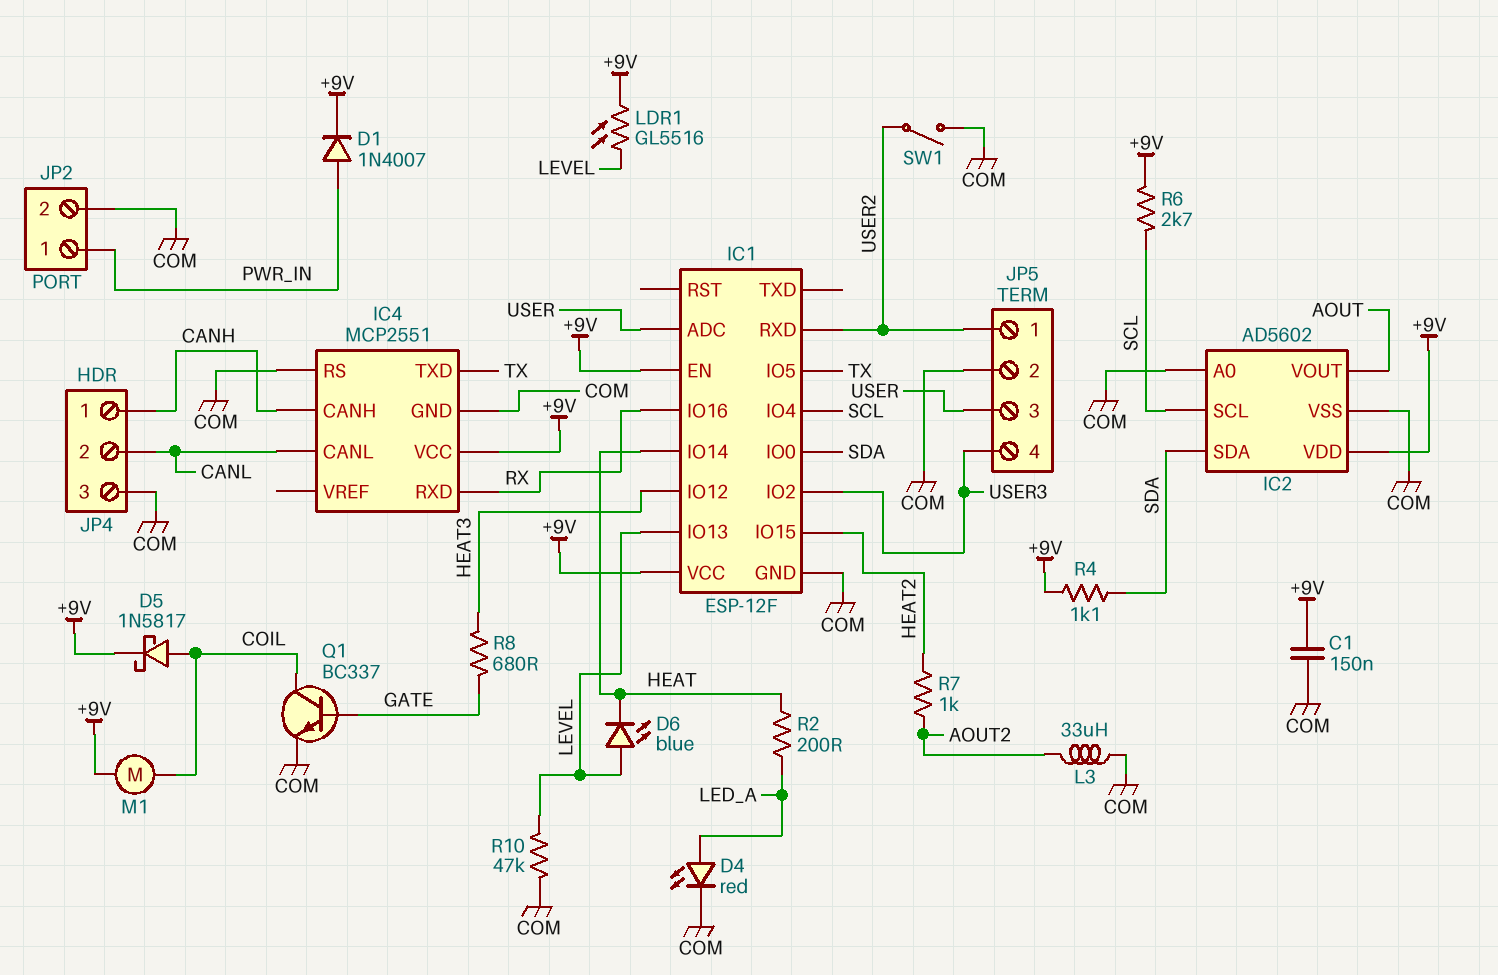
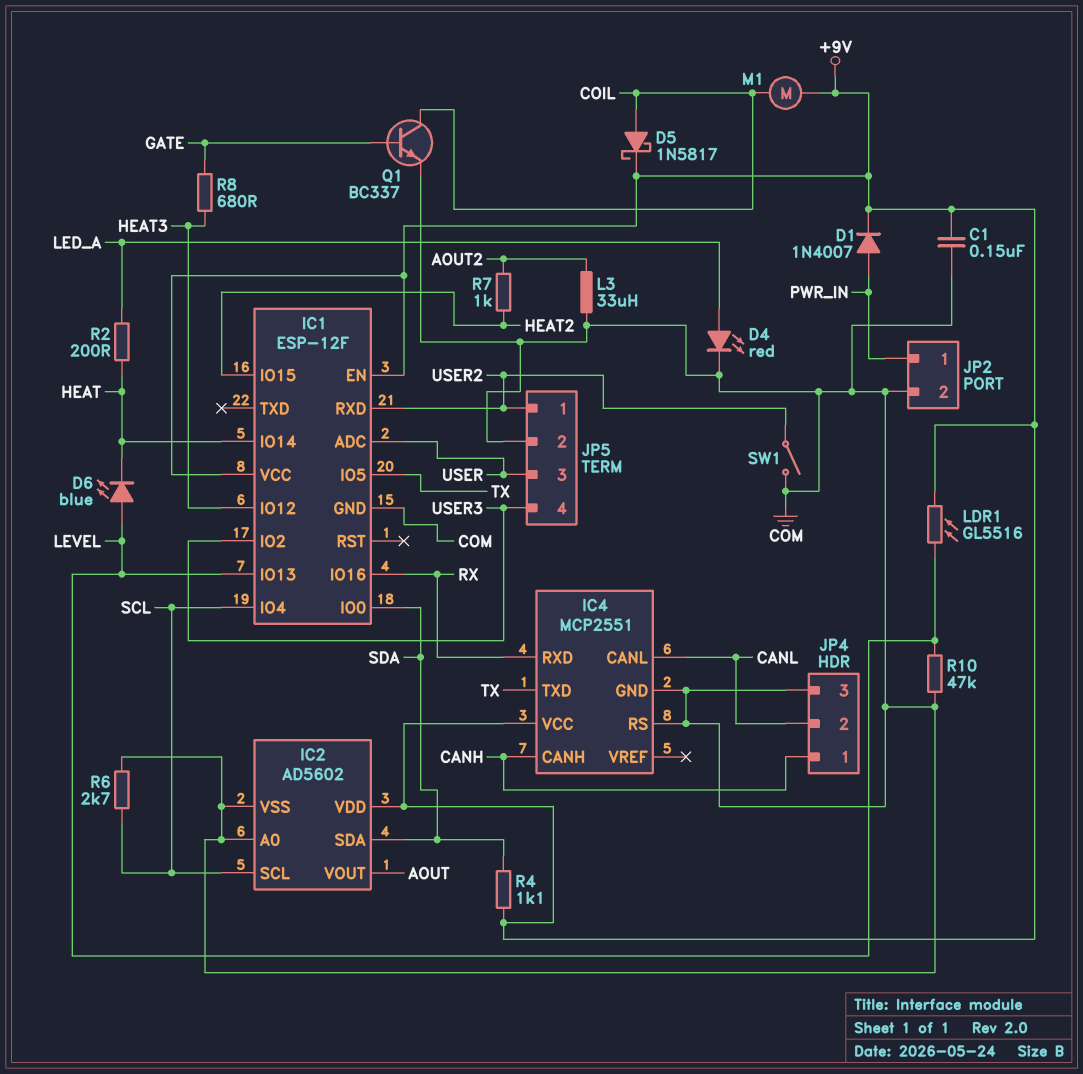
R6: 2.7k (+9V, SCL) -> 2.7k (COM, SCL)

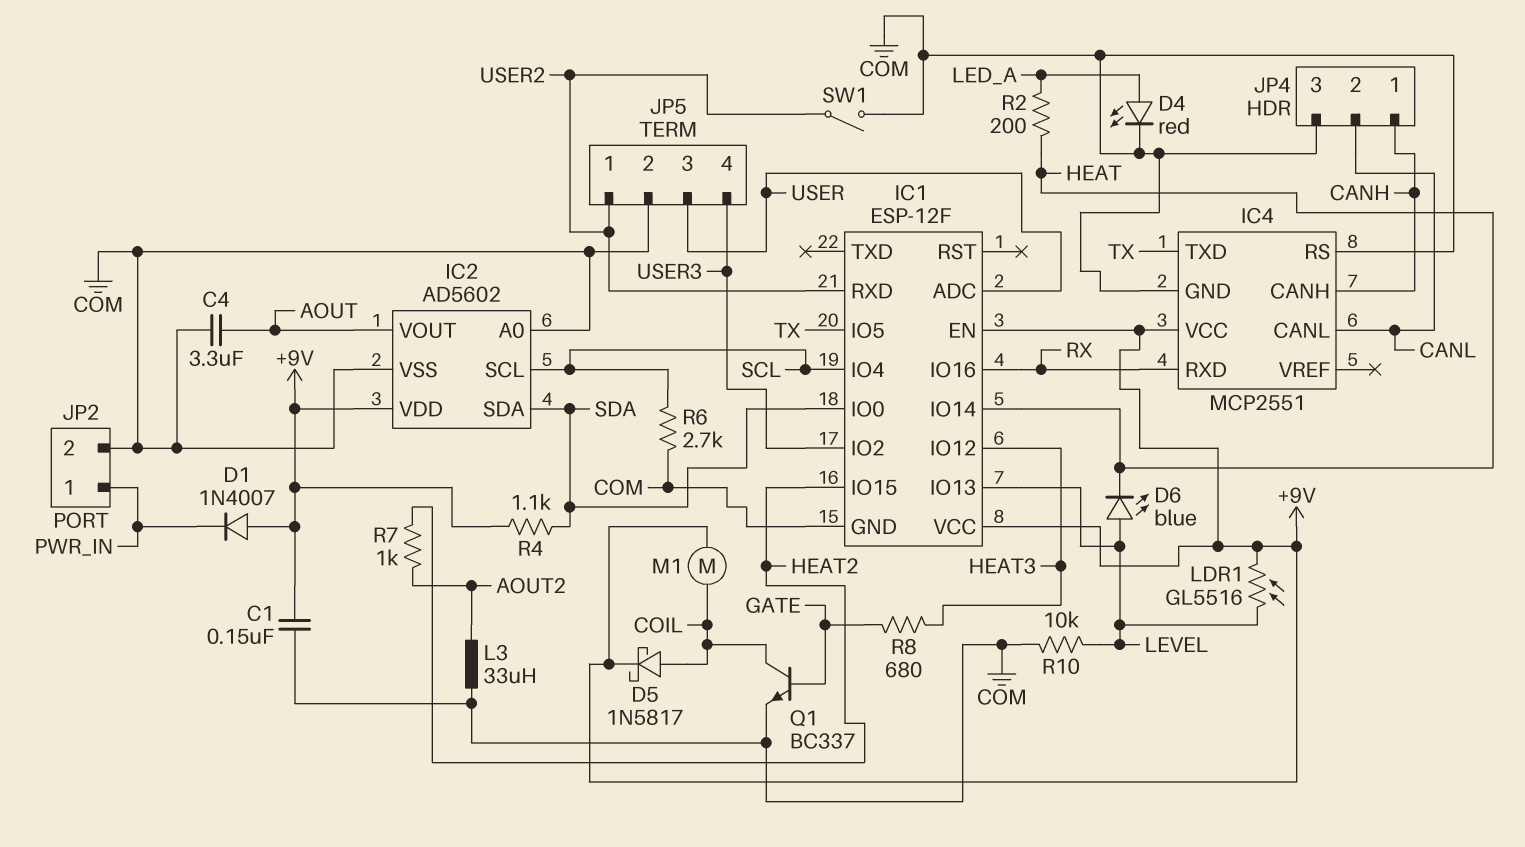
C4: none -> 3.3uF (AOUT, COM)
D1: diode 1N4007 (A PWR_IN, K +9V) -> diode 1N4007 (A +9V, K PWR_IN)
R10: 47k (COM, LEVEL) -> 10k (COM, LEVEL)

